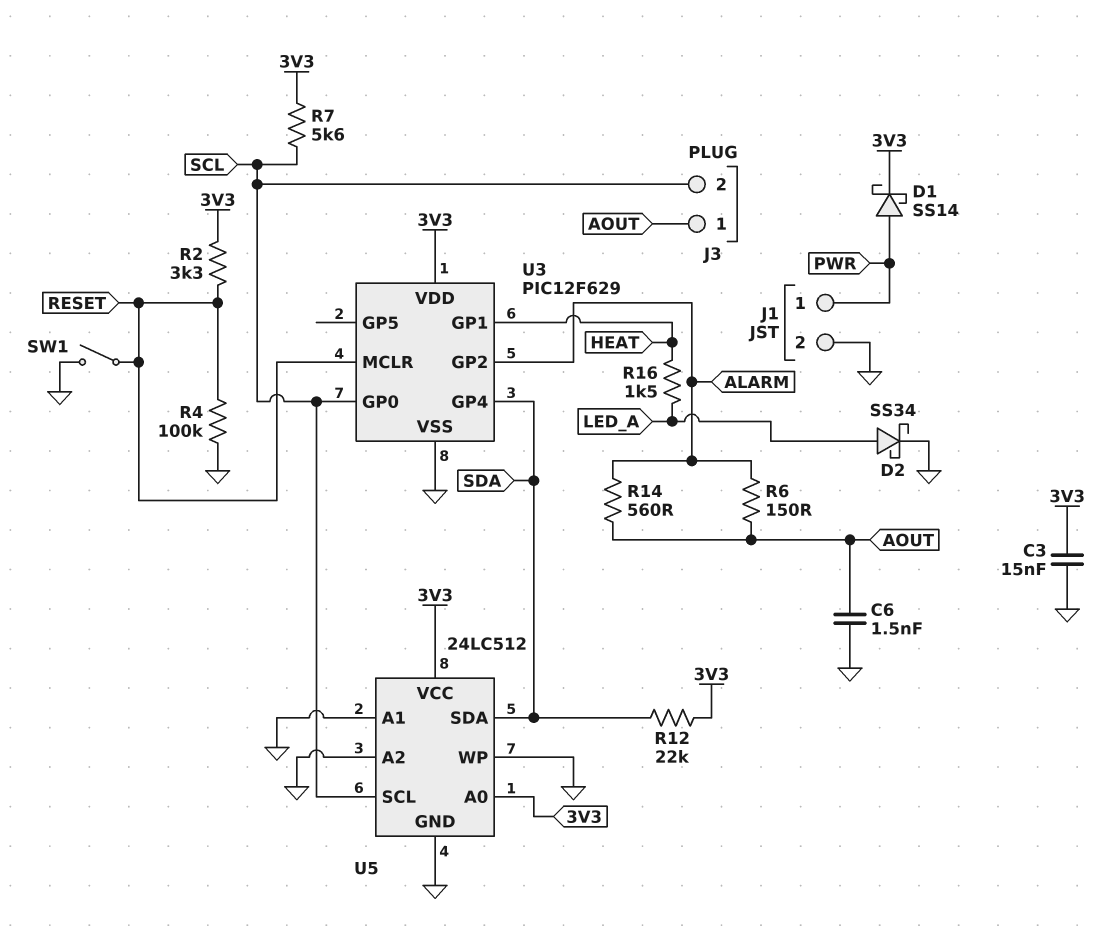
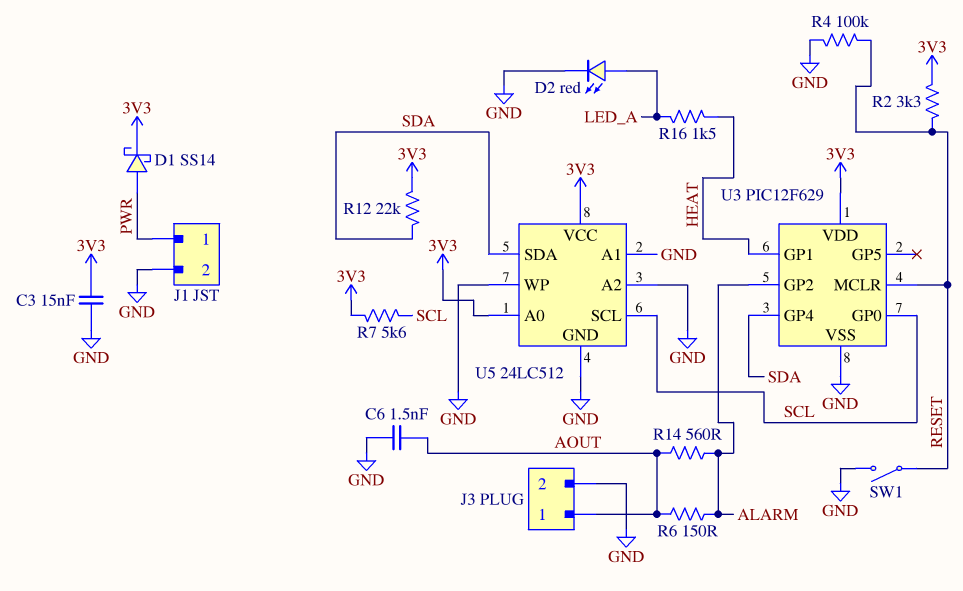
D2: schottky SS34 (A LED_A, K GND) -> LED red (A LED_A, K GND)
J3 pin 2: SCL -> GND

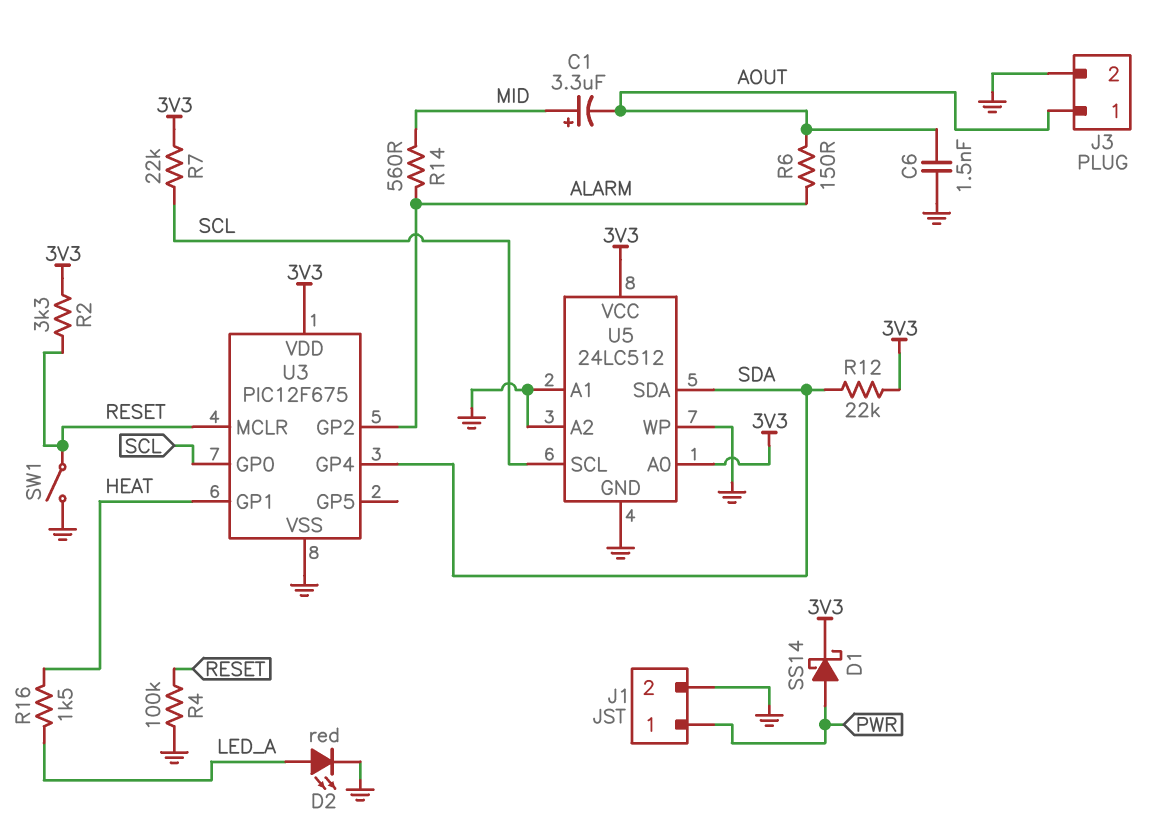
C1: none -> 3.3uF (plus MID, minus AOUT)
C3: 15nF (3V3, GND) -> none
R7: 5.6k (3V3, SCL) -> 22k (3V3, SCL)
R14: 560 (ALARM, AOUT) -> 560 (ALARM, MID)
U3: PIC12F629 -> PIC12F675

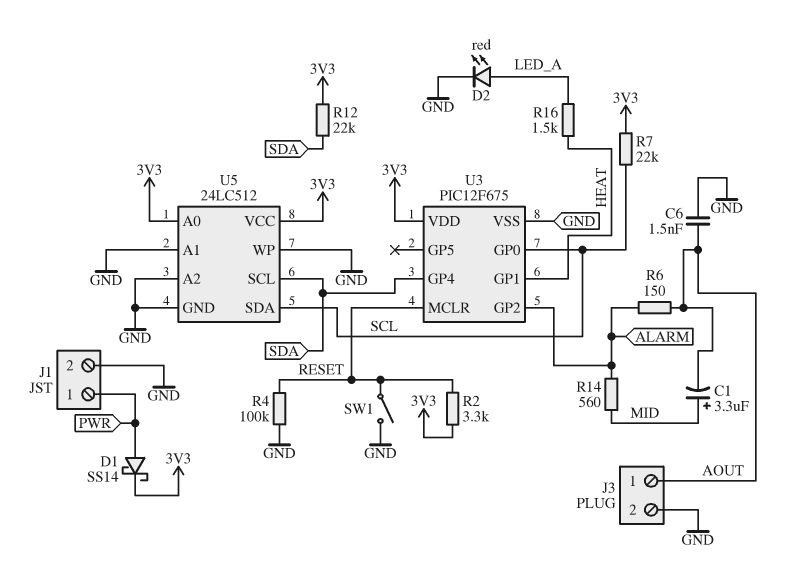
U5 pin SCL: SCL -> SDA
U5 pin SDA: SDA -> SCL

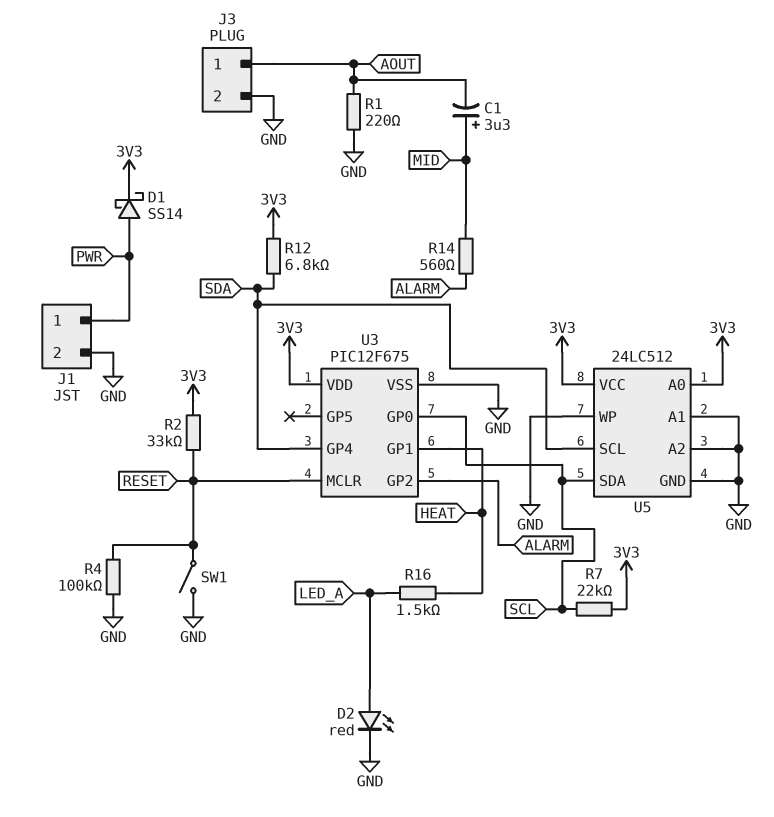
C6: 1.5nF (AOUT, GND) -> none
R1: none -> 220 (AOUT, GND)
R2: 3.3k (3V3, RESET) -> 33k (3V3, RESET)
R6: 150 (ALARM, AOUT) -> none
R12: 22k (3V3, SDA) -> 6.8k (3V3, SDA)

